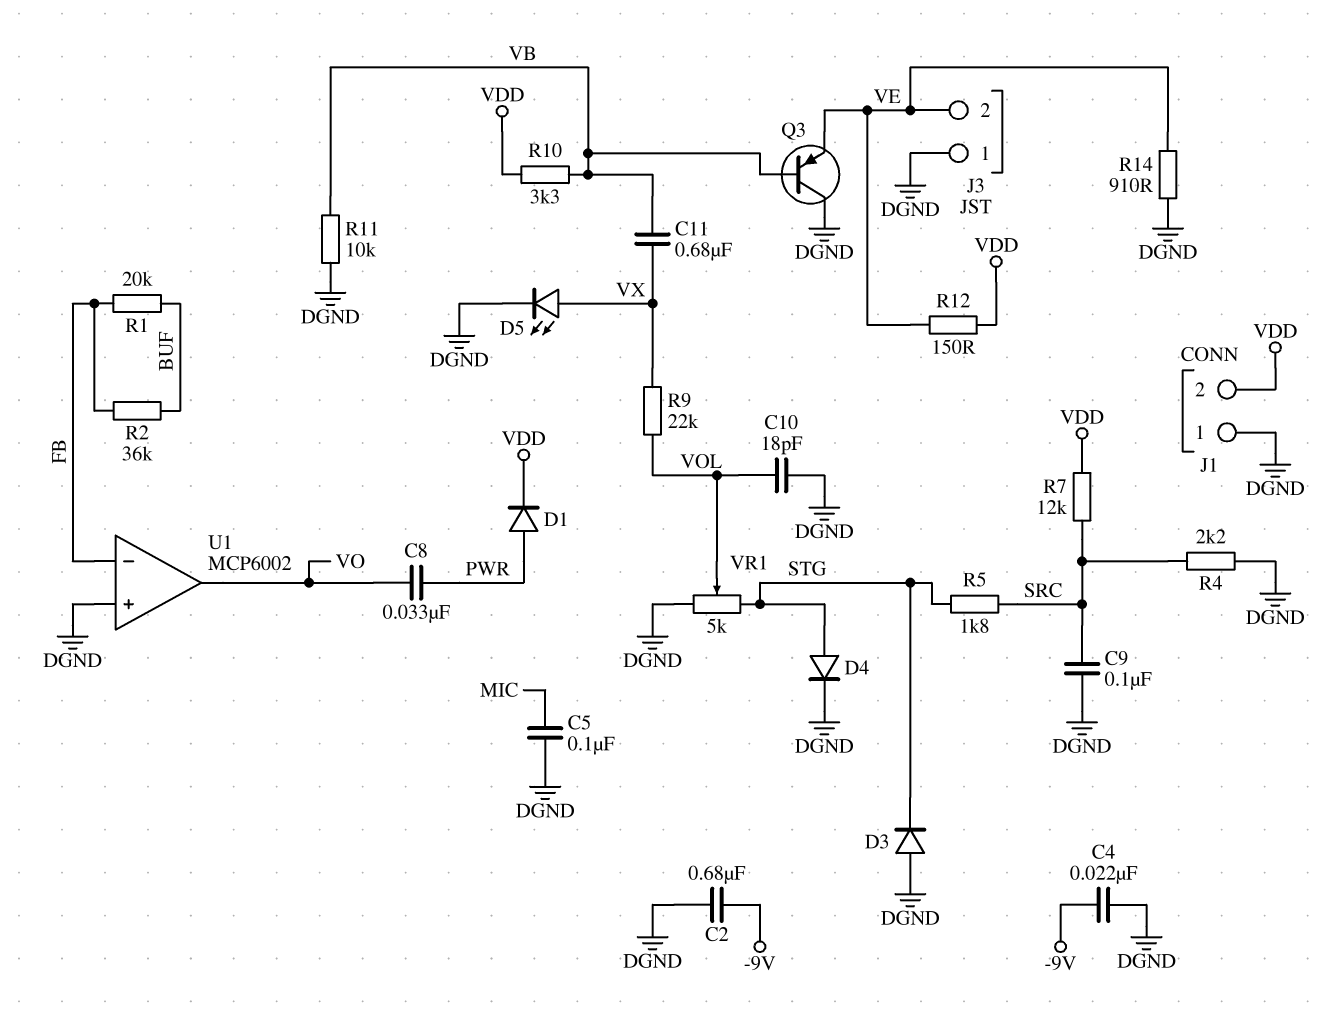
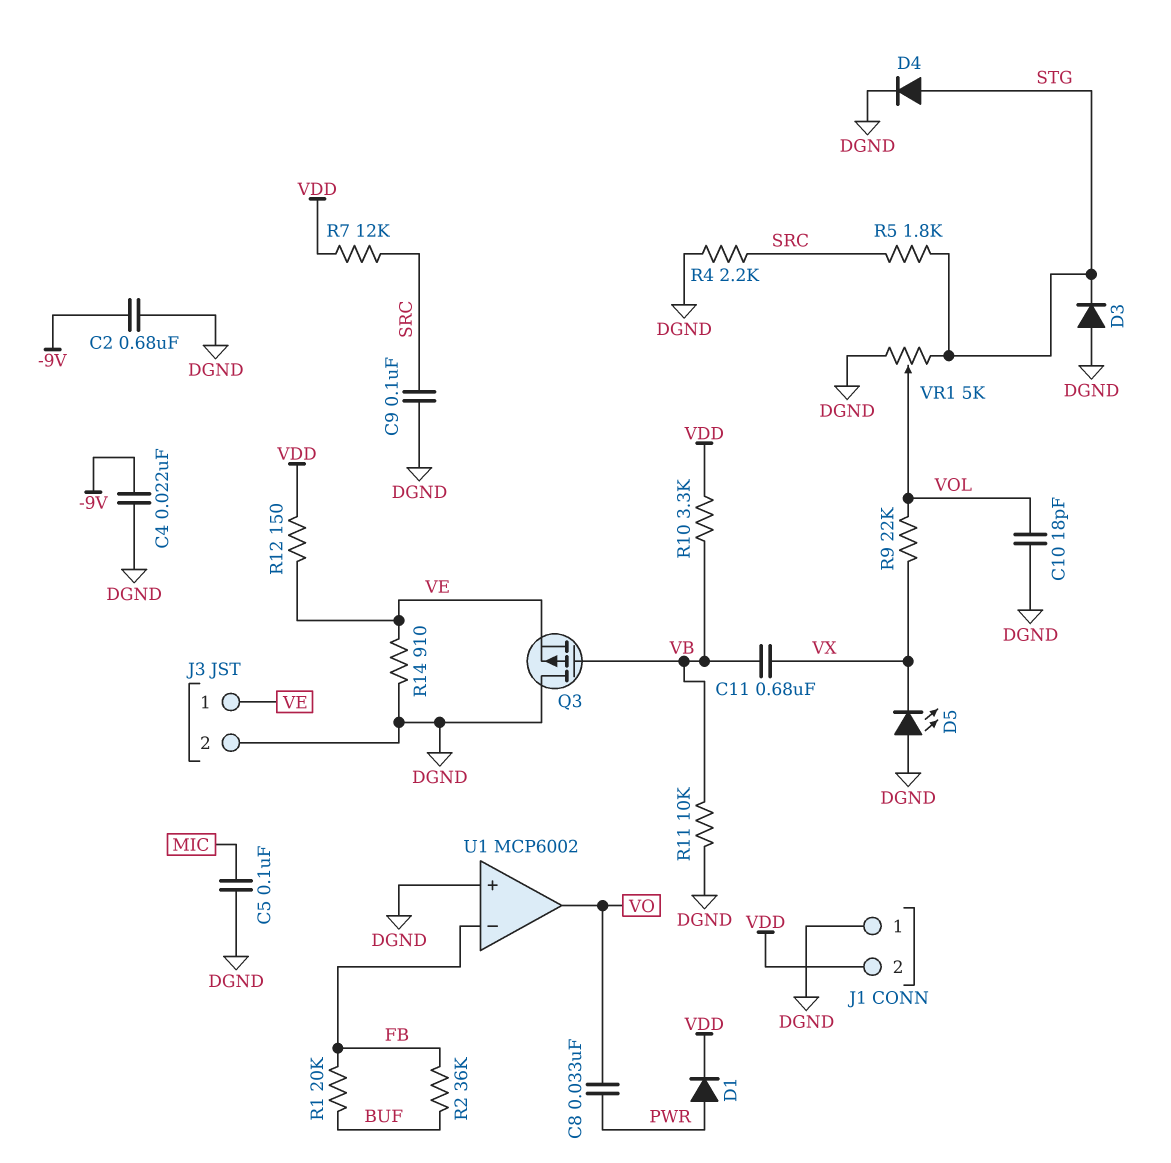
D5: LED (A VX, K DGND) -> LED (A DGND, K VX)
J3 pin 1: DGND -> VE
J3 pin 2: VE -> DGND
Q3: PNP (B VB, C DGND, E VE) -> PMOS (G VB, D DGND, S VE)

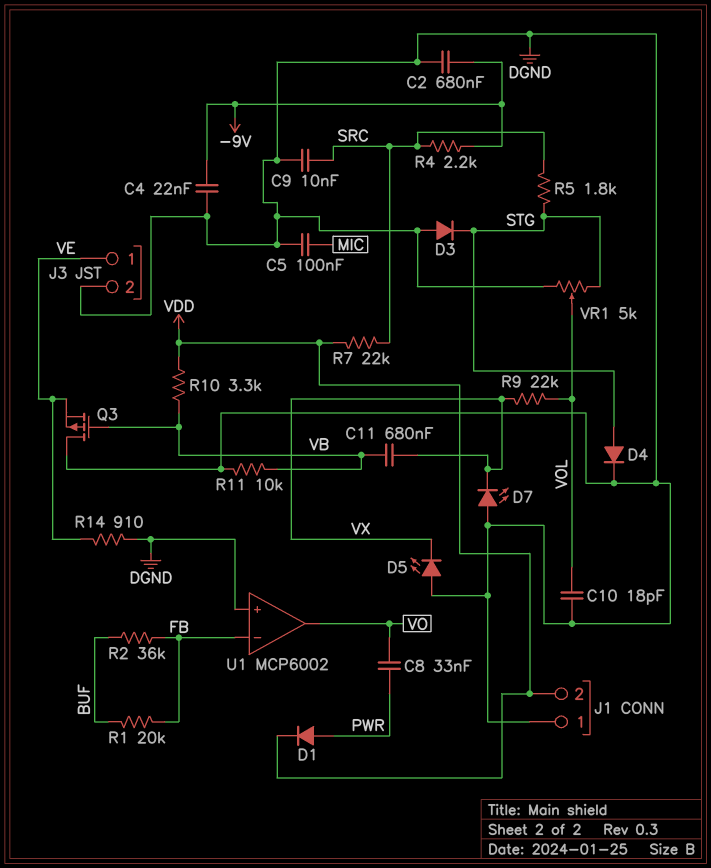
C9: 100nF (DGND, SRC) -> 10nF (DGND, SRC)
D7: none -> LED (A DGND, K VX)
R4: 2.2k (DGND, SRC) -> 2.2k (-9V, SRC)
R7: 12k (SRC, VDD) -> 22k (SRC, VDD)
R12: 150 (VDD, VE) -> none

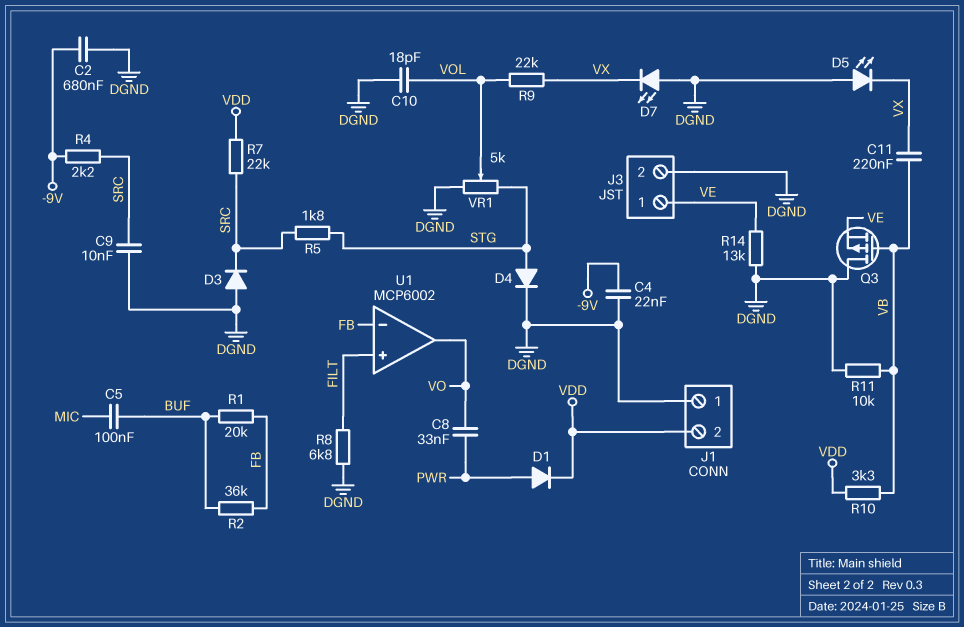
C5: 100nF (DGND, MIC) -> 100nF (BUF, MIC)
C11: 680nF (VB, VX) -> 220nF (VB, VX)
D3: diode (A DGND, K STG) -> diode (A DGND, K SRC)
R8: none -> 6.8k (DGND, FILT)
R14: 910 (DGND, VE) -> 13k (DGND, VE)
U1 pin in+: DGND -> FILT

